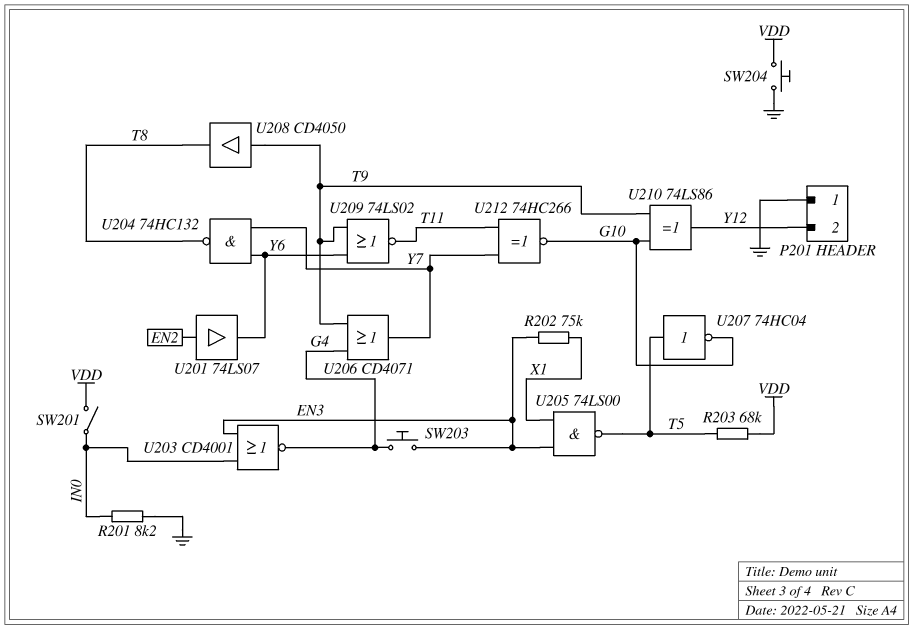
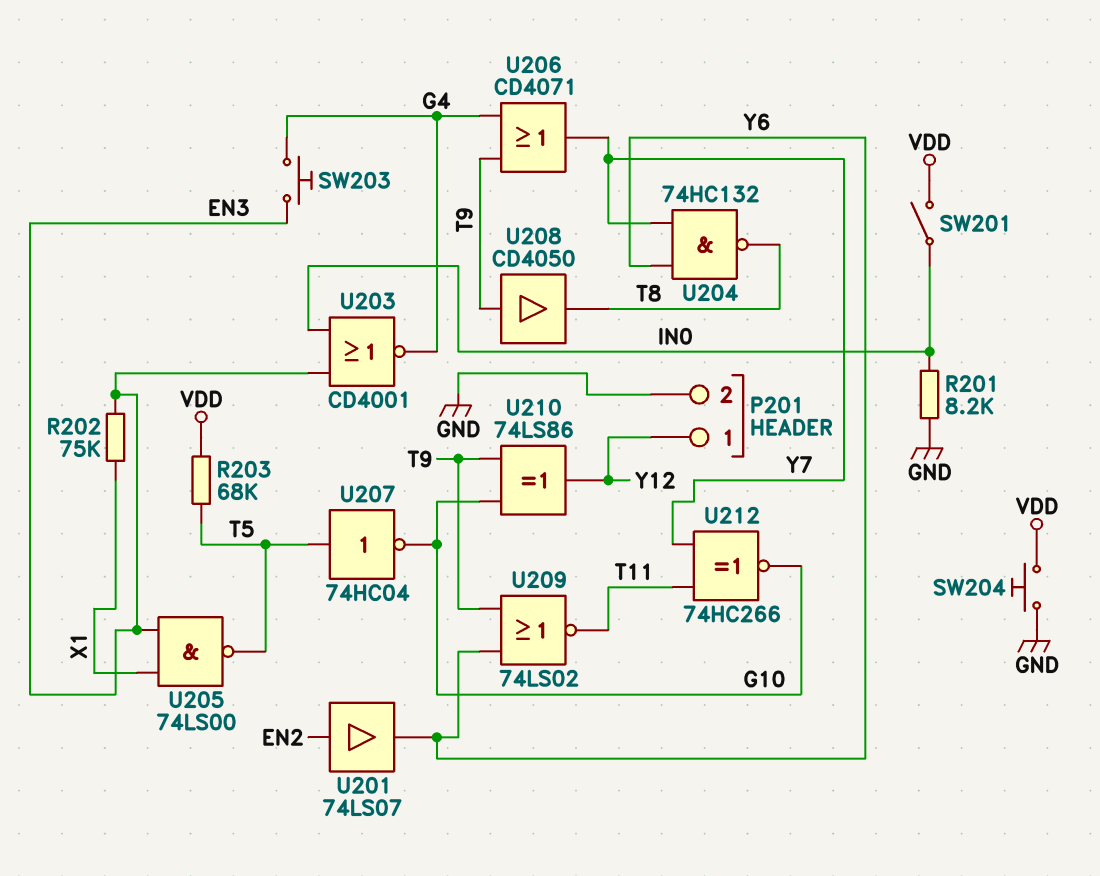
P201 pin 1: GND -> Y12
P201 pin 2: Y12 -> GND

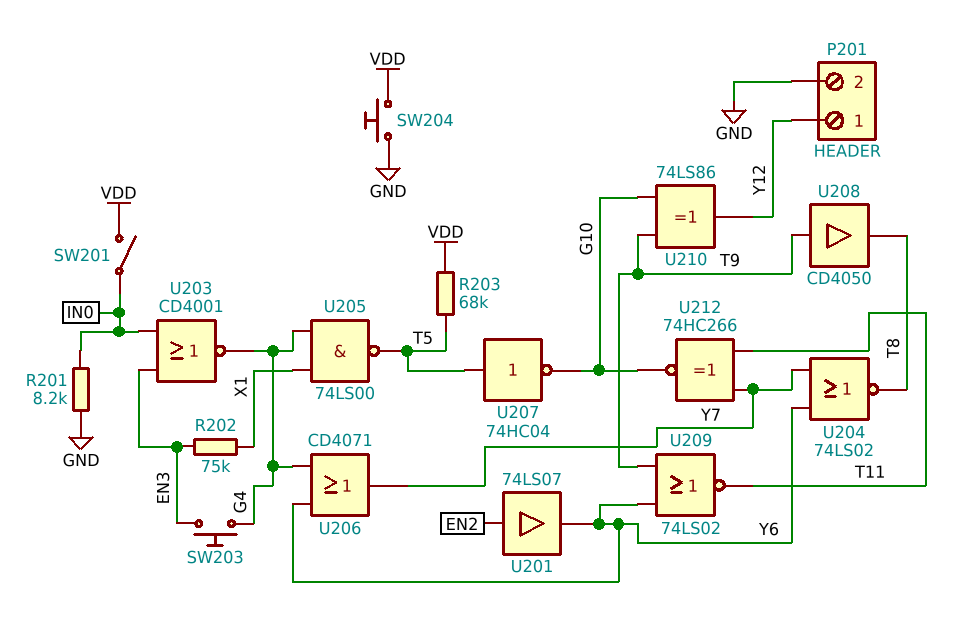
U204: NAND 74HC132 (in Y6, in Y7, out T8) -> NOR 74LS02 (in Y6, in Y7, out T8)
U205: NAND 74LS00 (in EN3, in X1, out T5) -> NAND 74LS00 (in G4, in X1, out T5)
U206: OR CD4071 (in G4, in T9, out Y7) -> OR CD4071 (in G4, in Y6, out Y7)

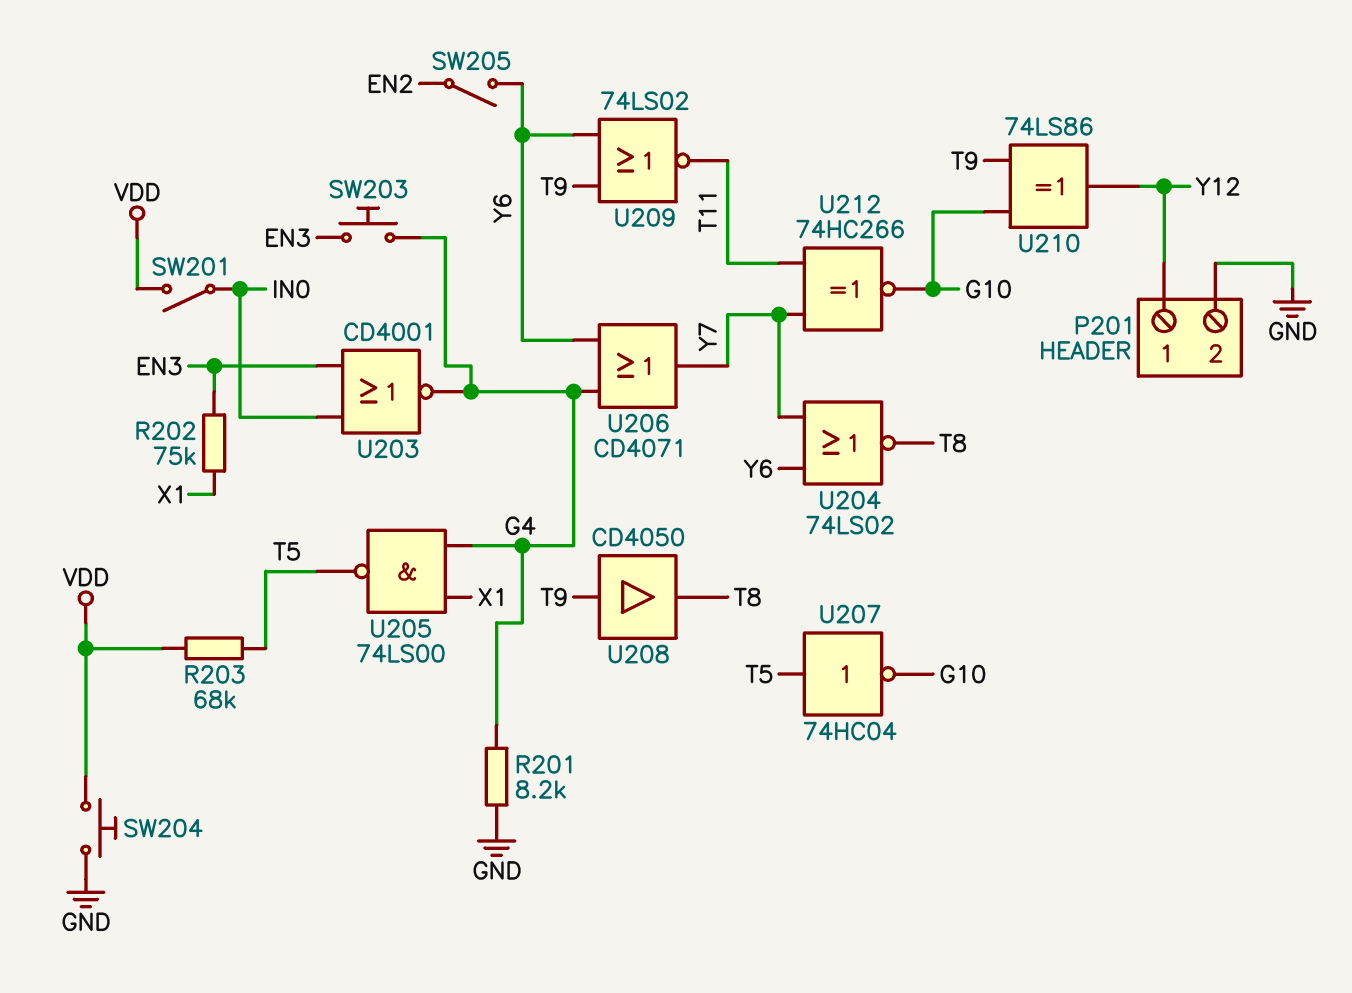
R201: 8.2k (GND, IN0) -> 8.2k (G4, GND)
SW205: none -> switch (EN2, Y6)
U201: buffer 74LS07 (in EN2, out Y6) -> none

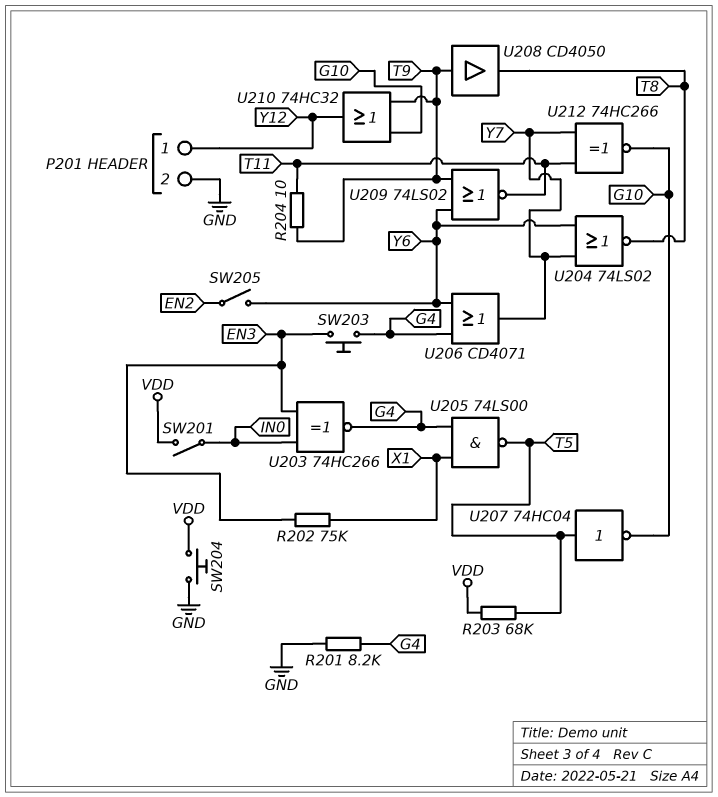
R204: none -> 10 (T9, T11)
U203: NOR CD4001 (in EN3, in IN0, out G4) -> XNOR 74HC266 (in EN3, in IN0, out G4)
U210: XOR 74LS86 (in G10, in T9, out Y12) -> OR 74HC32 (in G10, in T9, out Y12)

